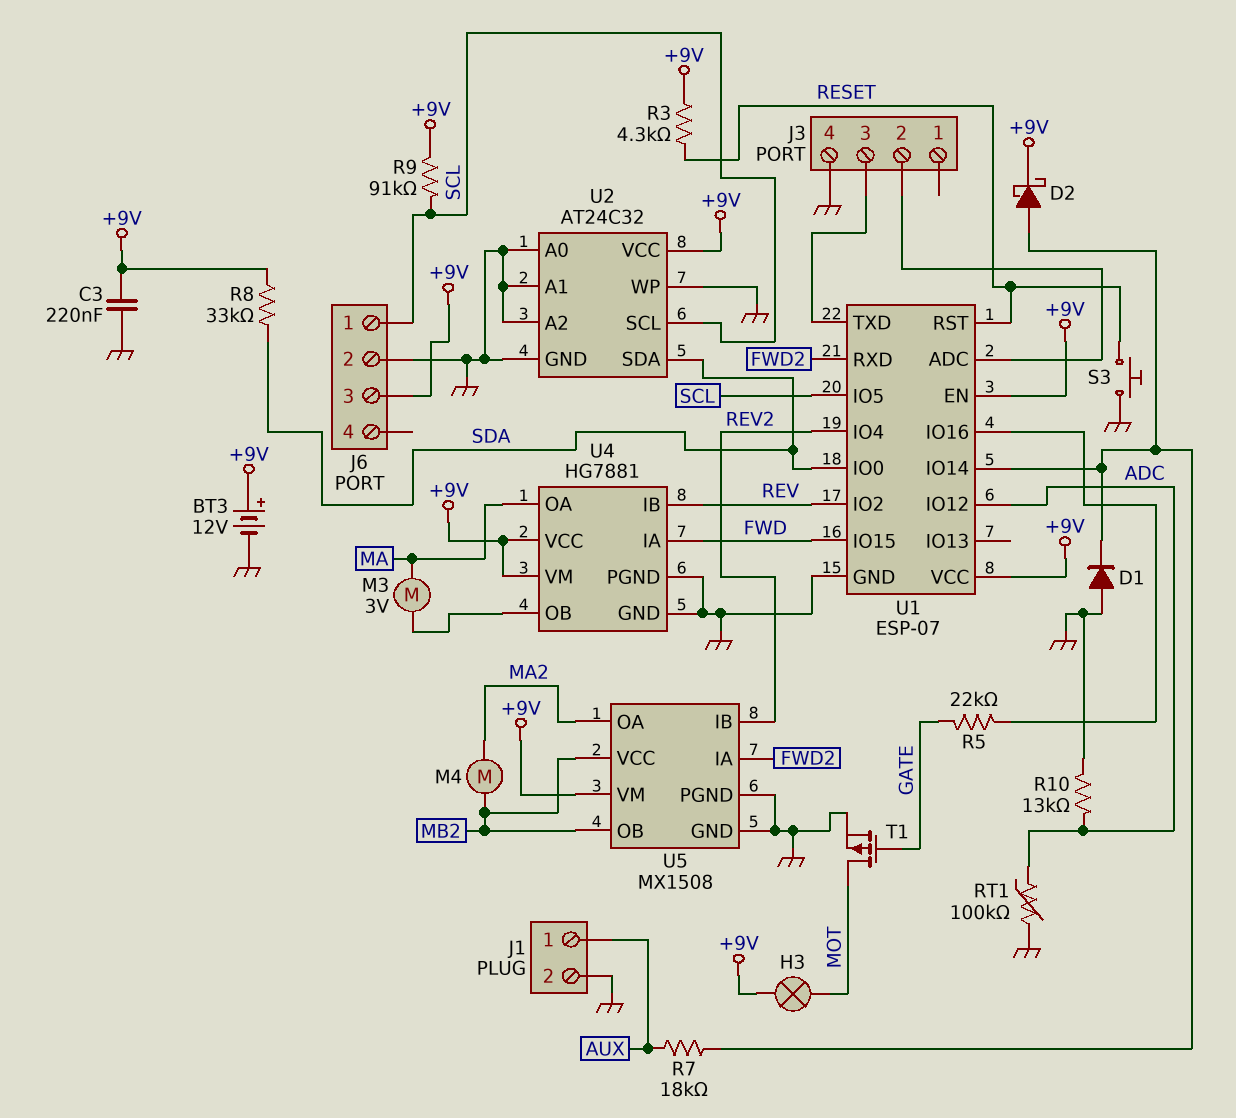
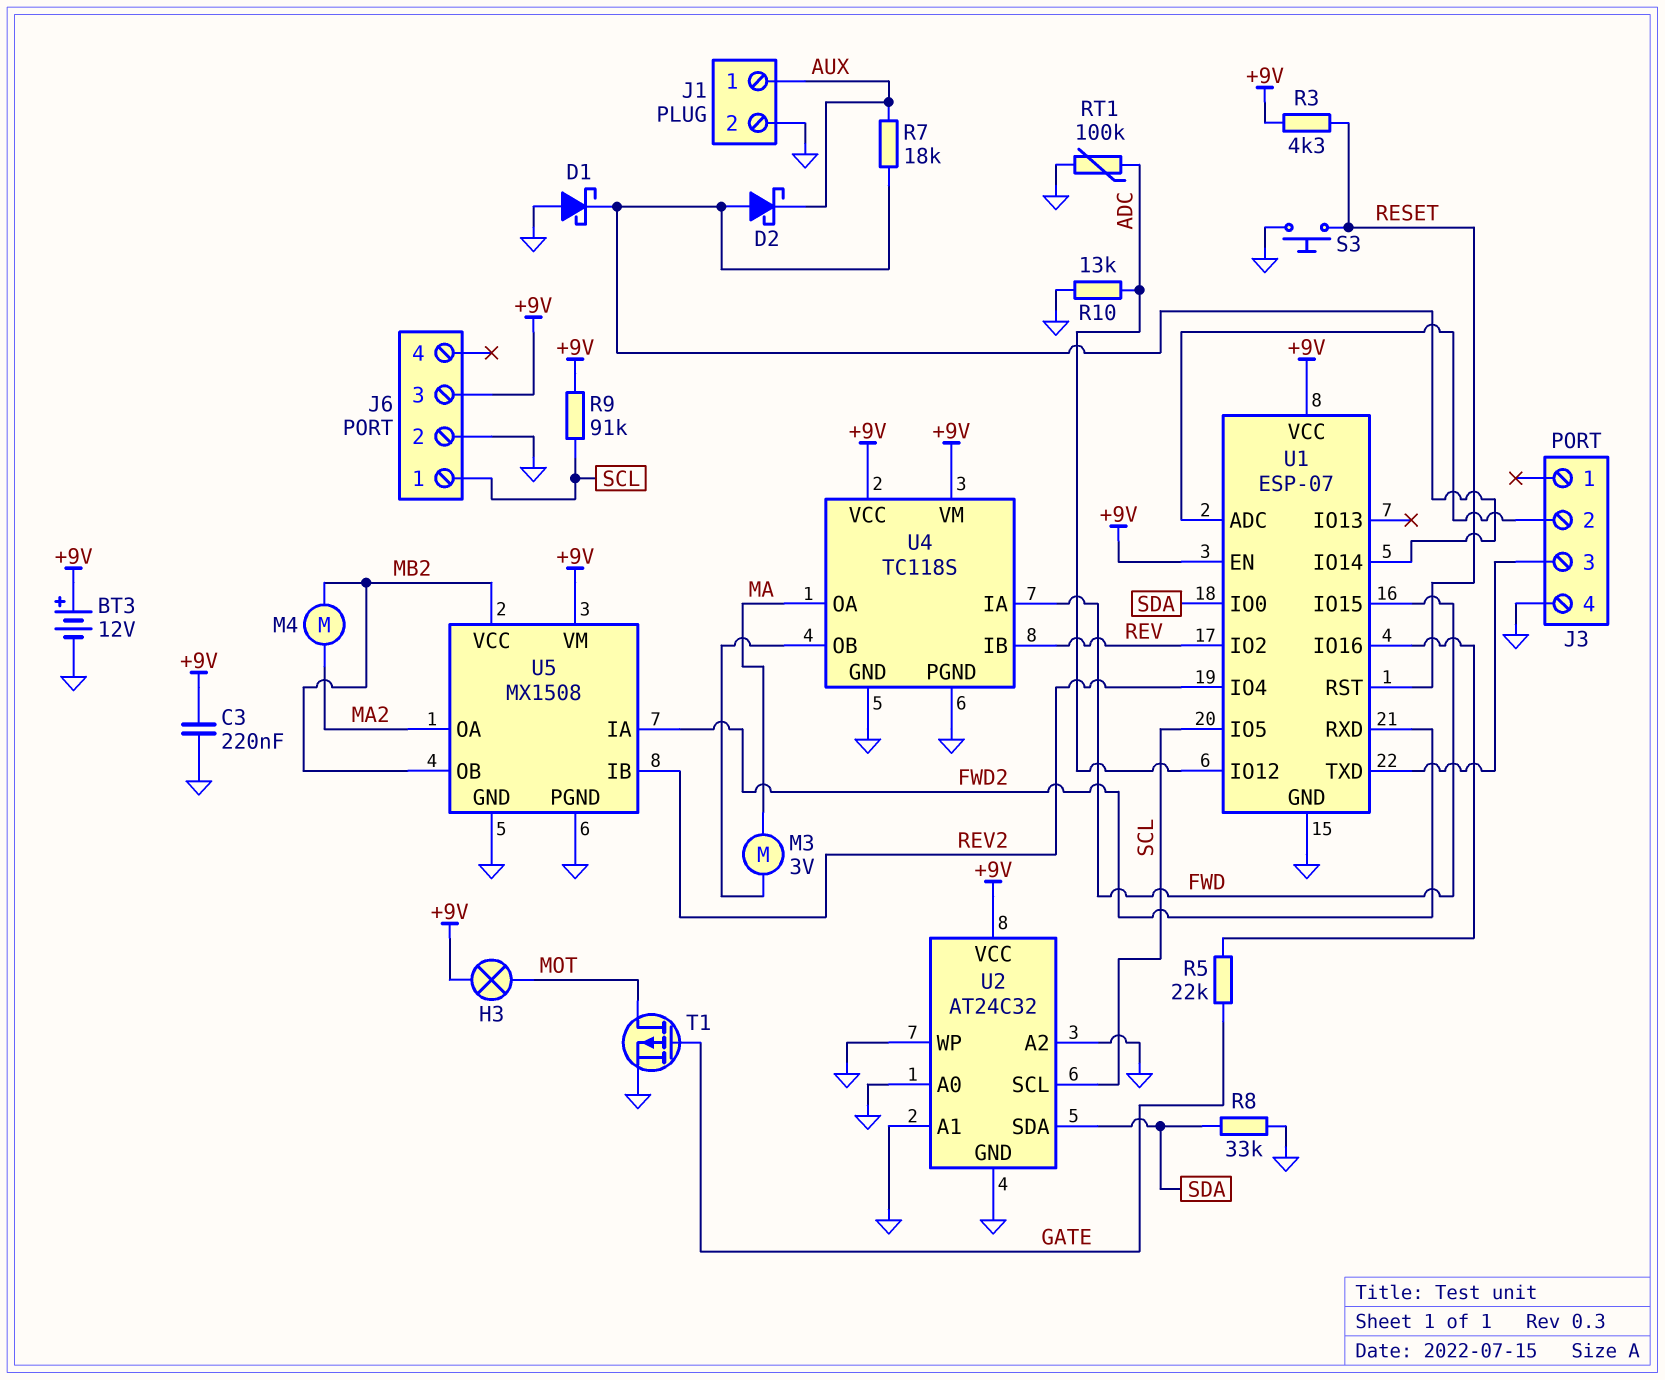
D1: diode (A GND, K U1/IO14) -> schottky (A GND, K U1/IO14)
D2: schottky (A U1/IO14, K +9V) -> schottky (A U1/IO14, K AUX)
R8: 33k (+9V, SDA) -> 33k (GND, SDA)
U4: HG7881 -> TC118S

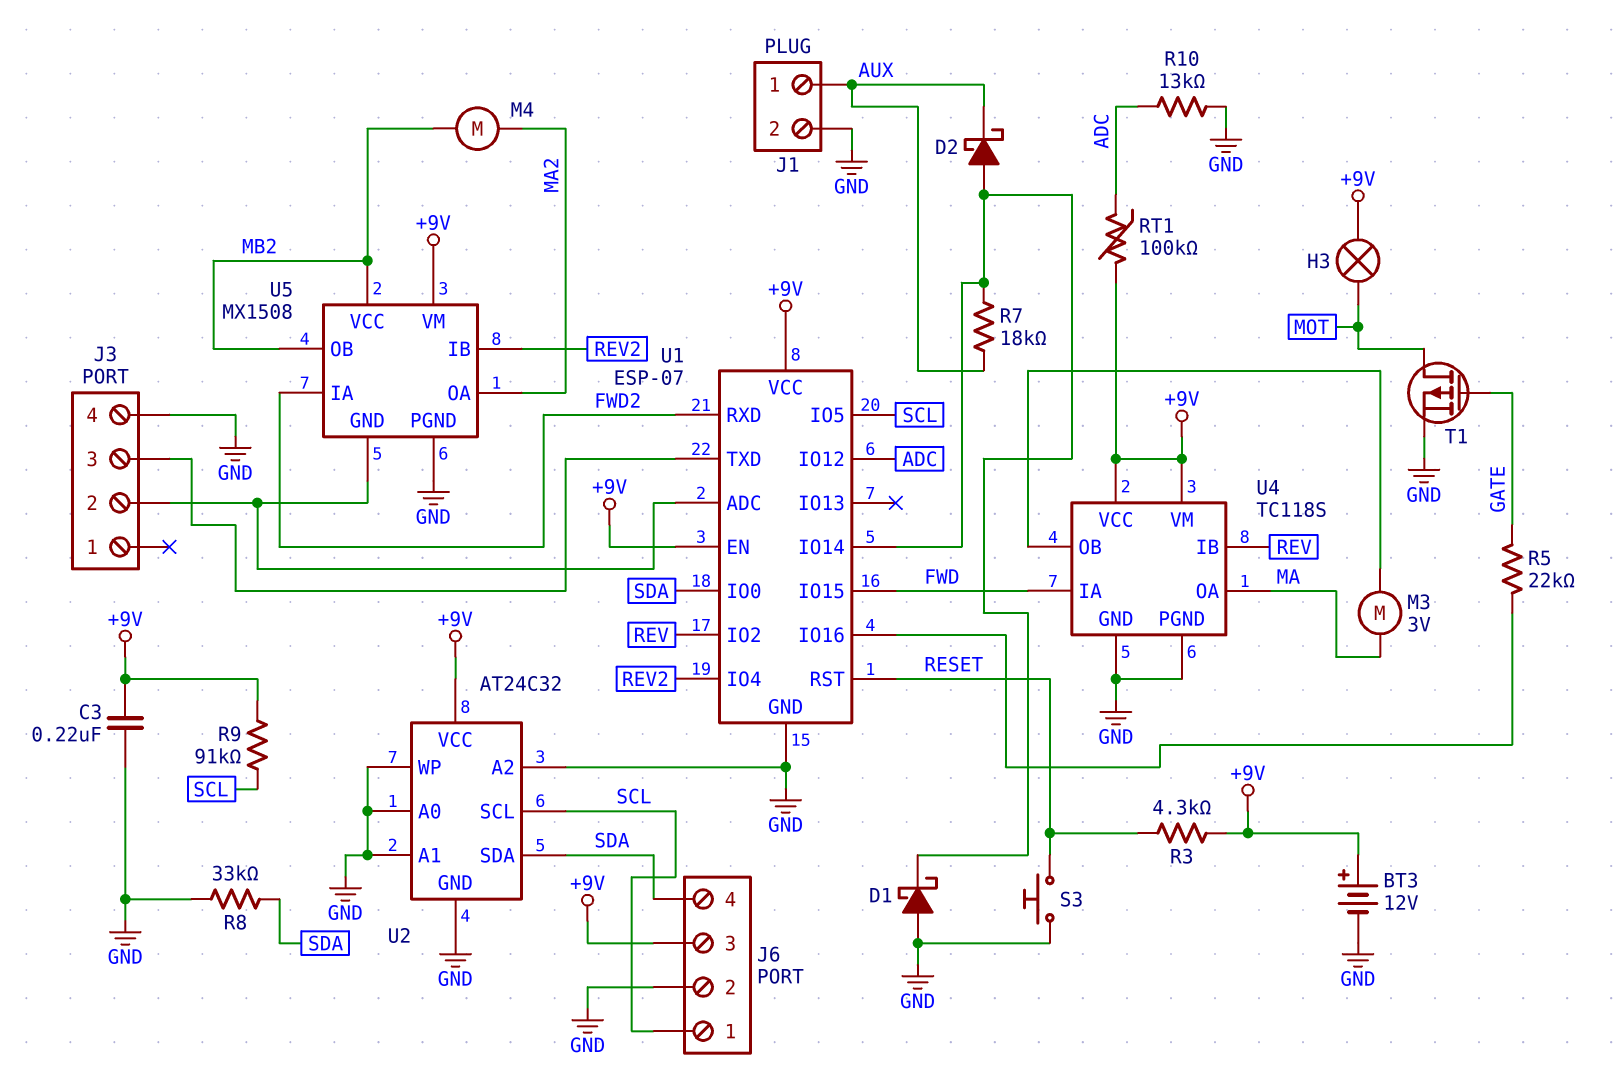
J6 pin 4: none -> SDA
RT1: 100k (ADC, GND) -> 100k (+9V, ADC)
U5 pin GND: GND -> J3/2

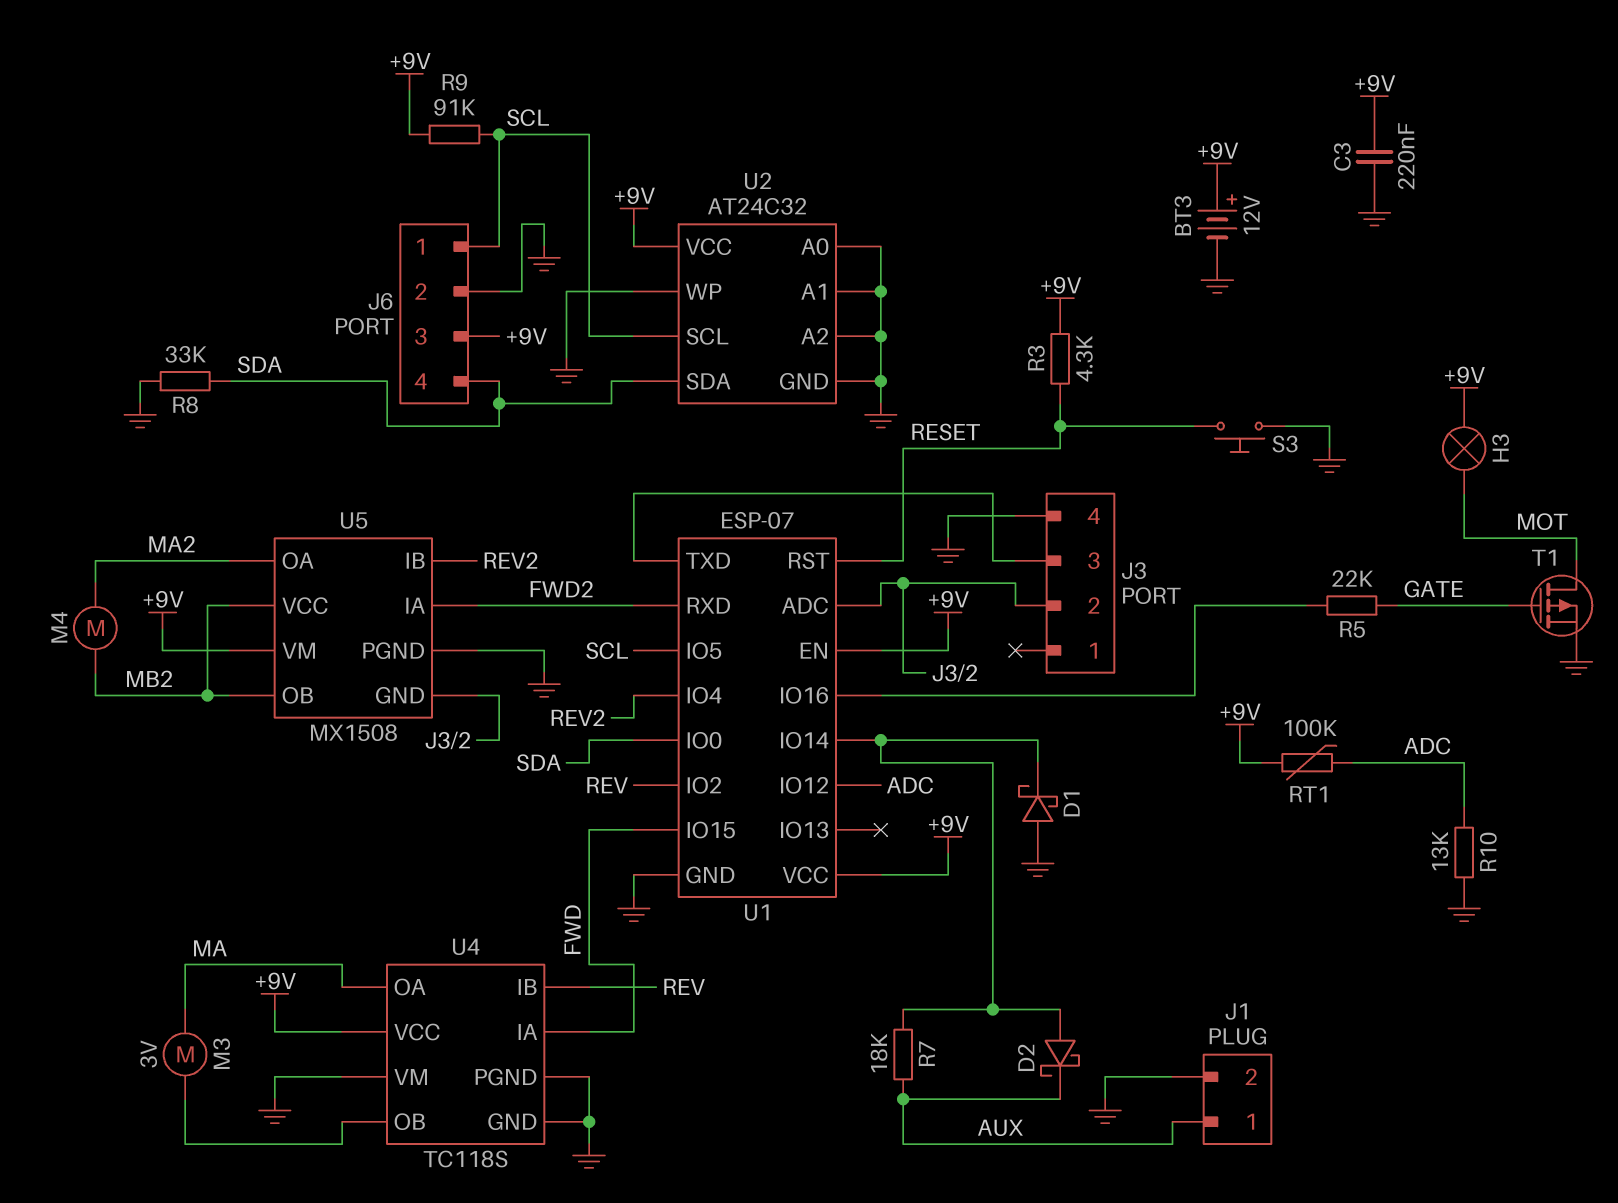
U4 pin VM: +9V -> GND

